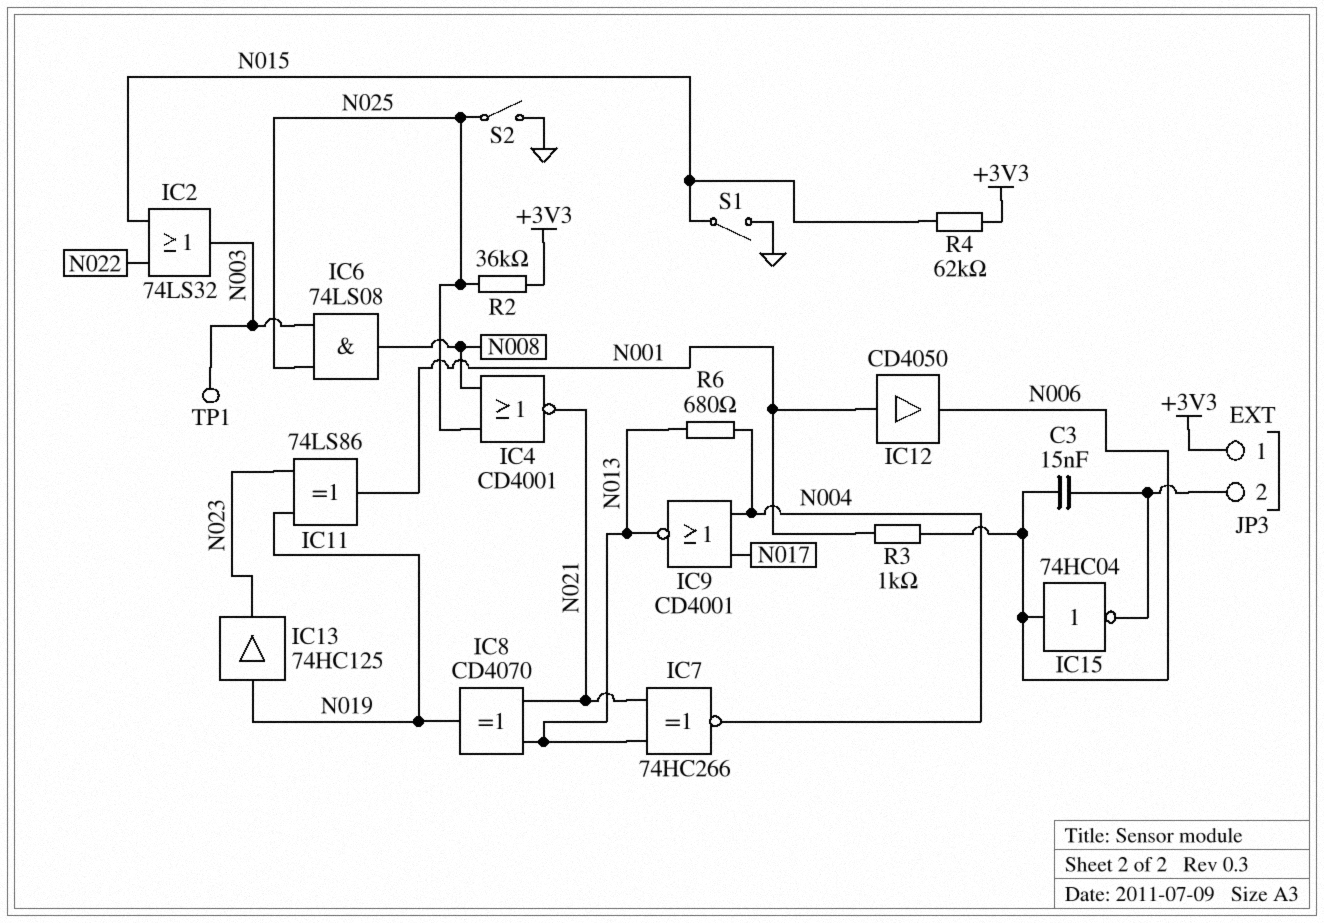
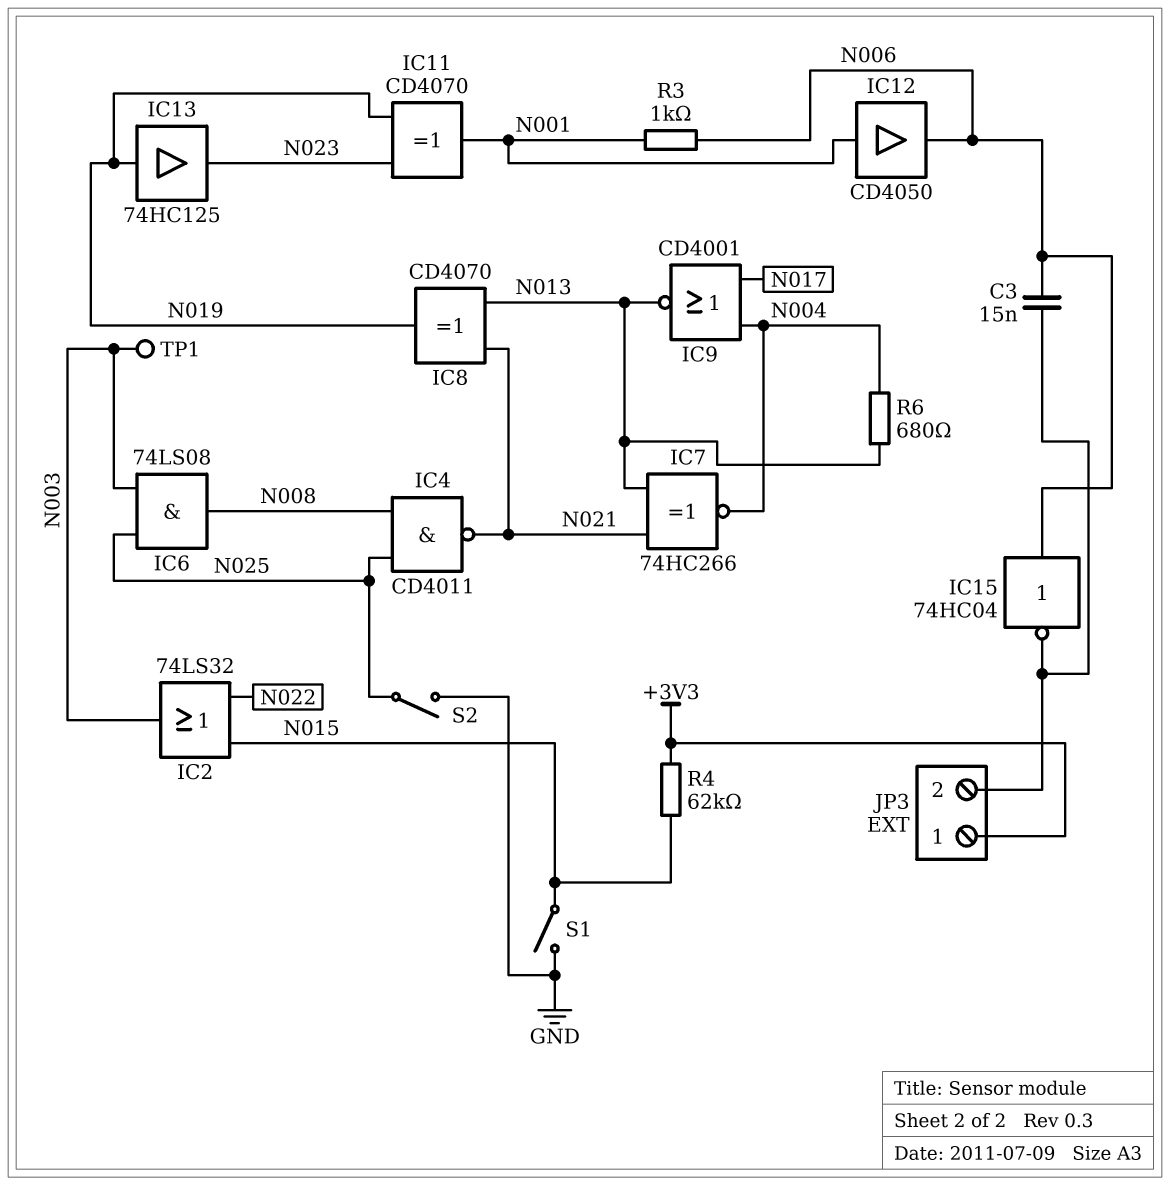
IC4: NOR CD4001 (in N008, in N025, out N021) -> NAND CD4011 (in N008, in N025, out N021)
IC11: XOR 74LS86 (in N019, in N023, out N001) -> XOR CD4070 (in N019, in N023, out N001)
R2: 36k (+3V3, N025) -> none

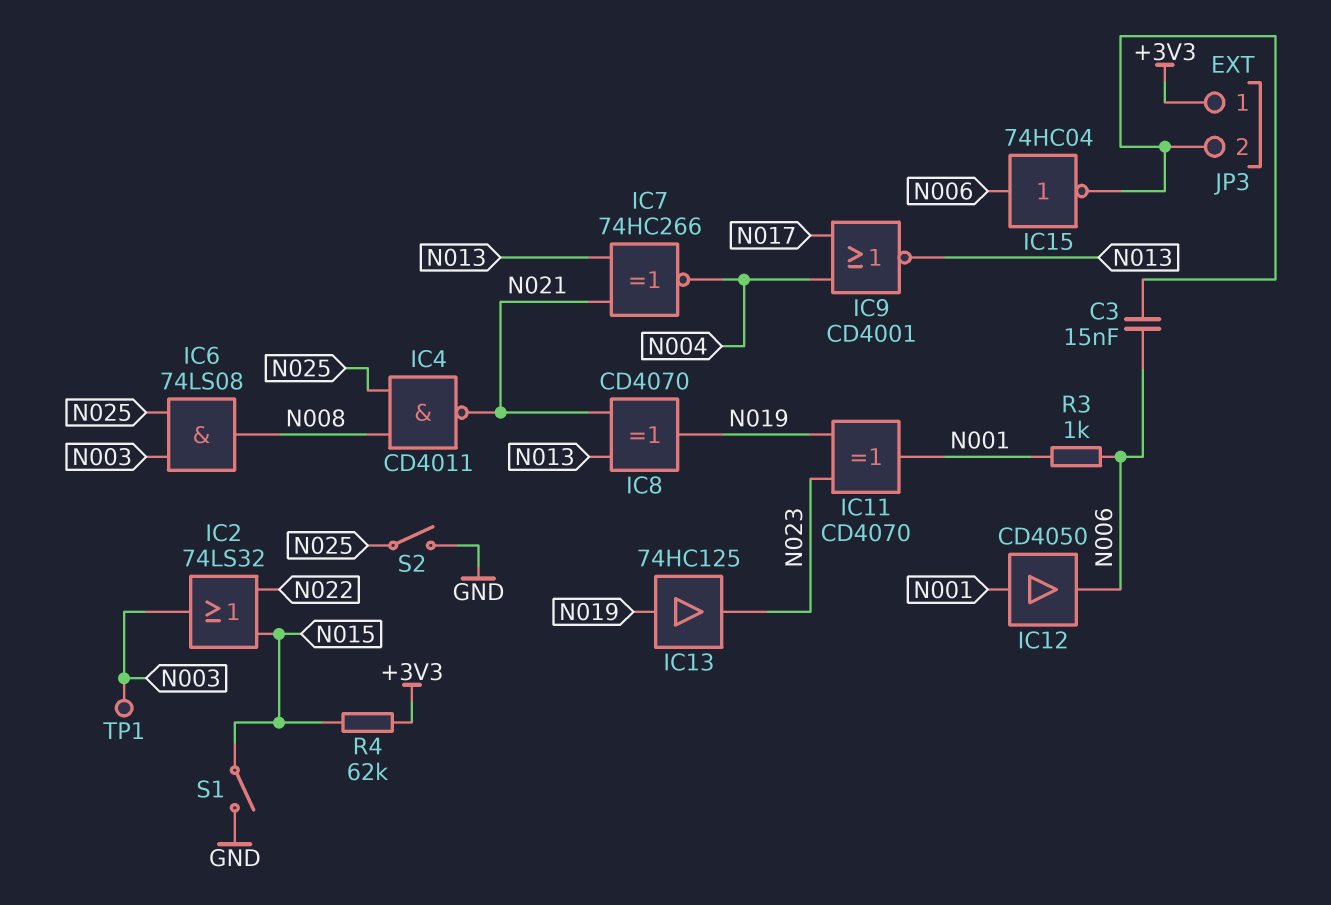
R6: 680 (N004, N013) -> none

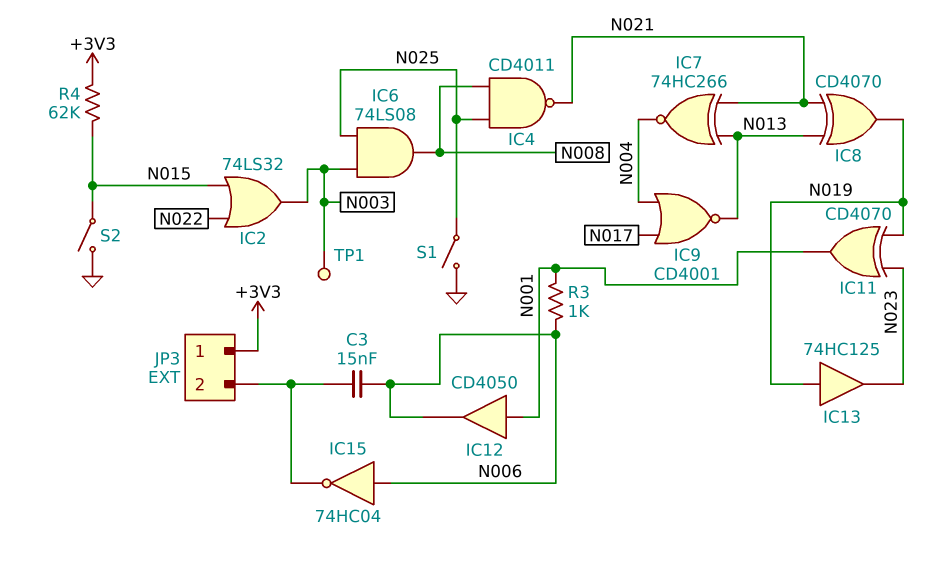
S1: switch (GND, N015) -> switch (GND, N025)
S2: switch (GND, N025) -> switch (GND, N015)

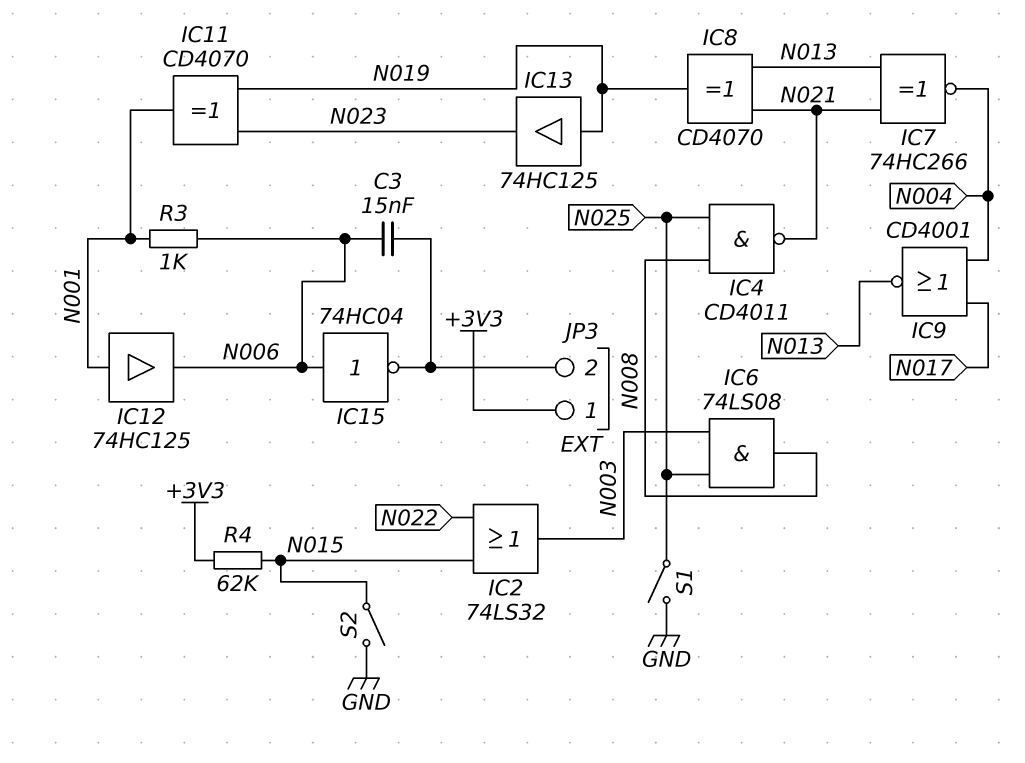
IC12: buffer CD4050 (in N001, out N006) -> buffer 74HC125 (in N001, out N006)
TP1: test point (N003) -> none

